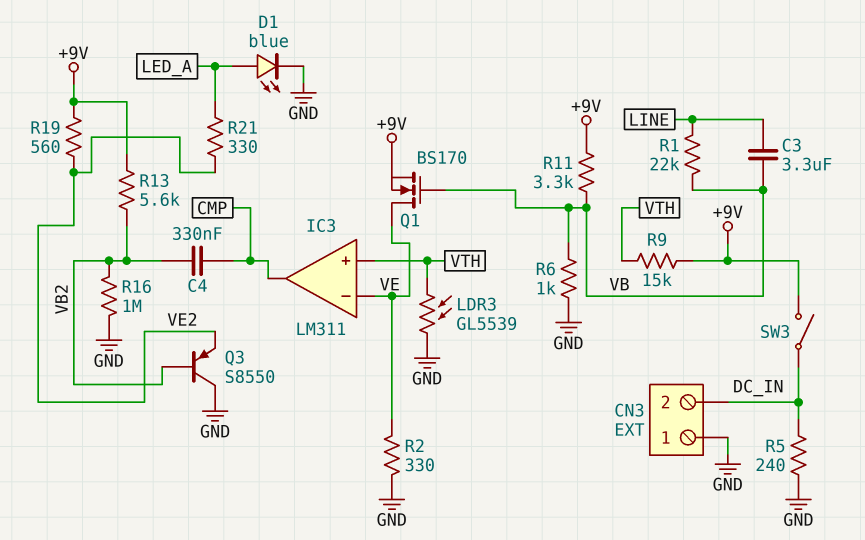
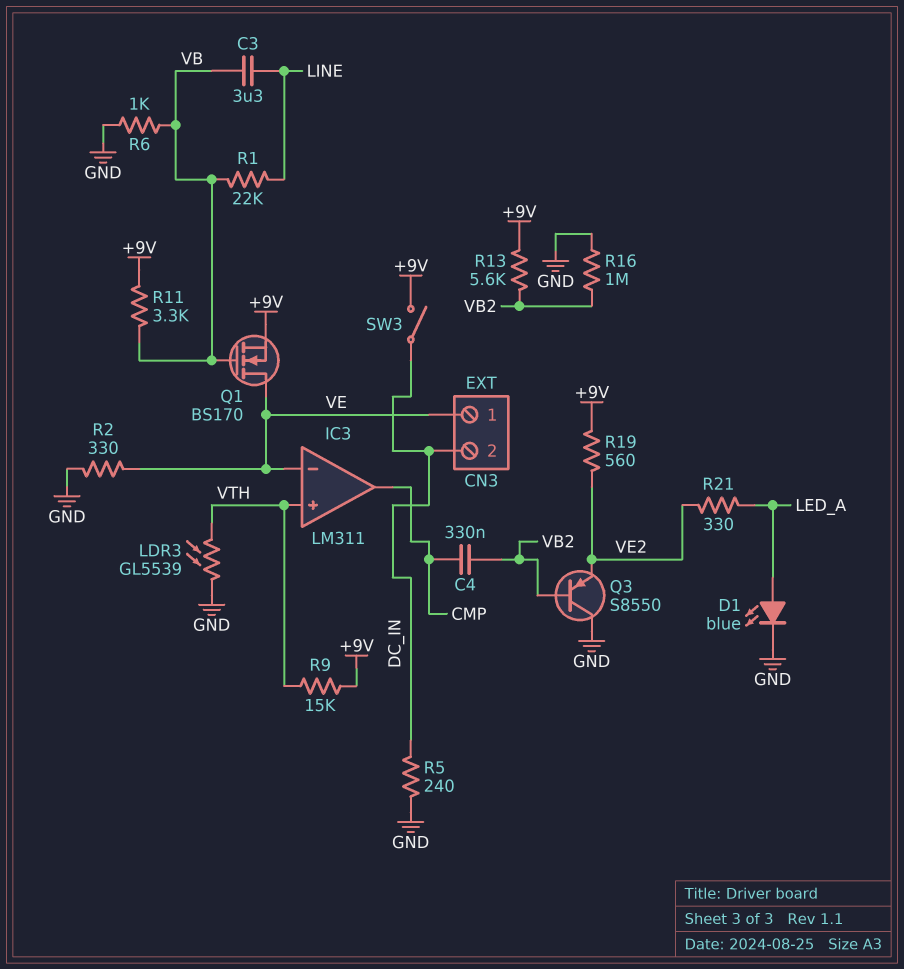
CN3 pin 1: GND -> VE

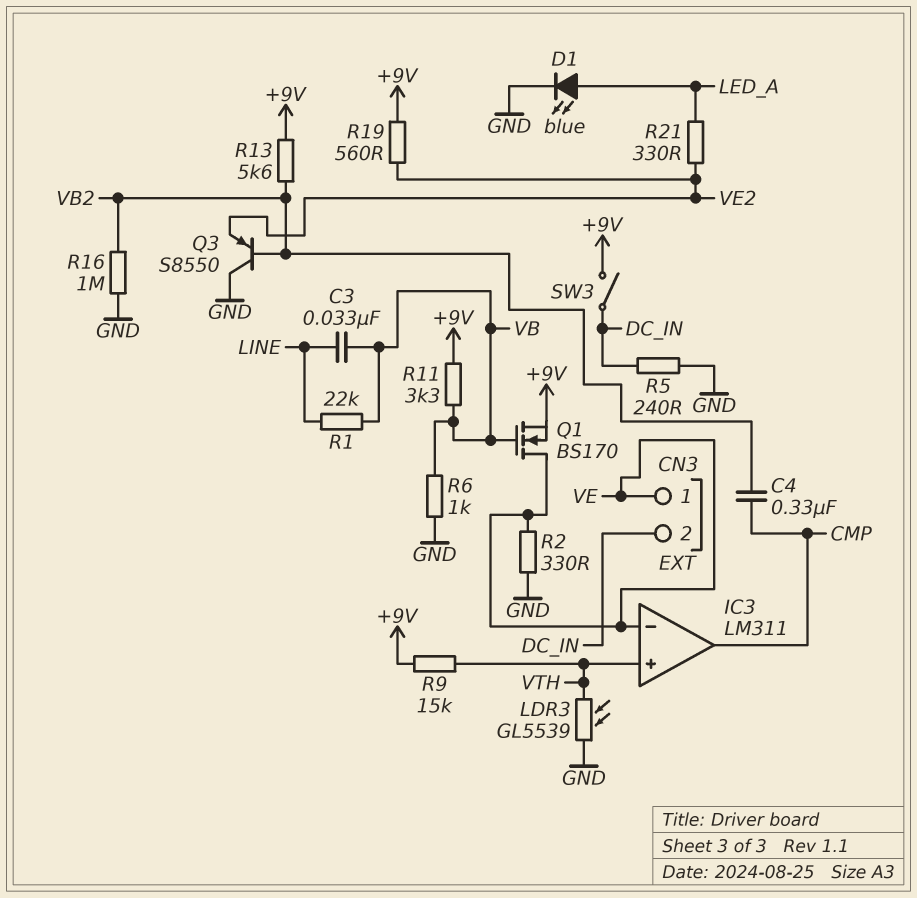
C3: 3.3uF (LINE, VB) -> 33nF (LINE, VB)

